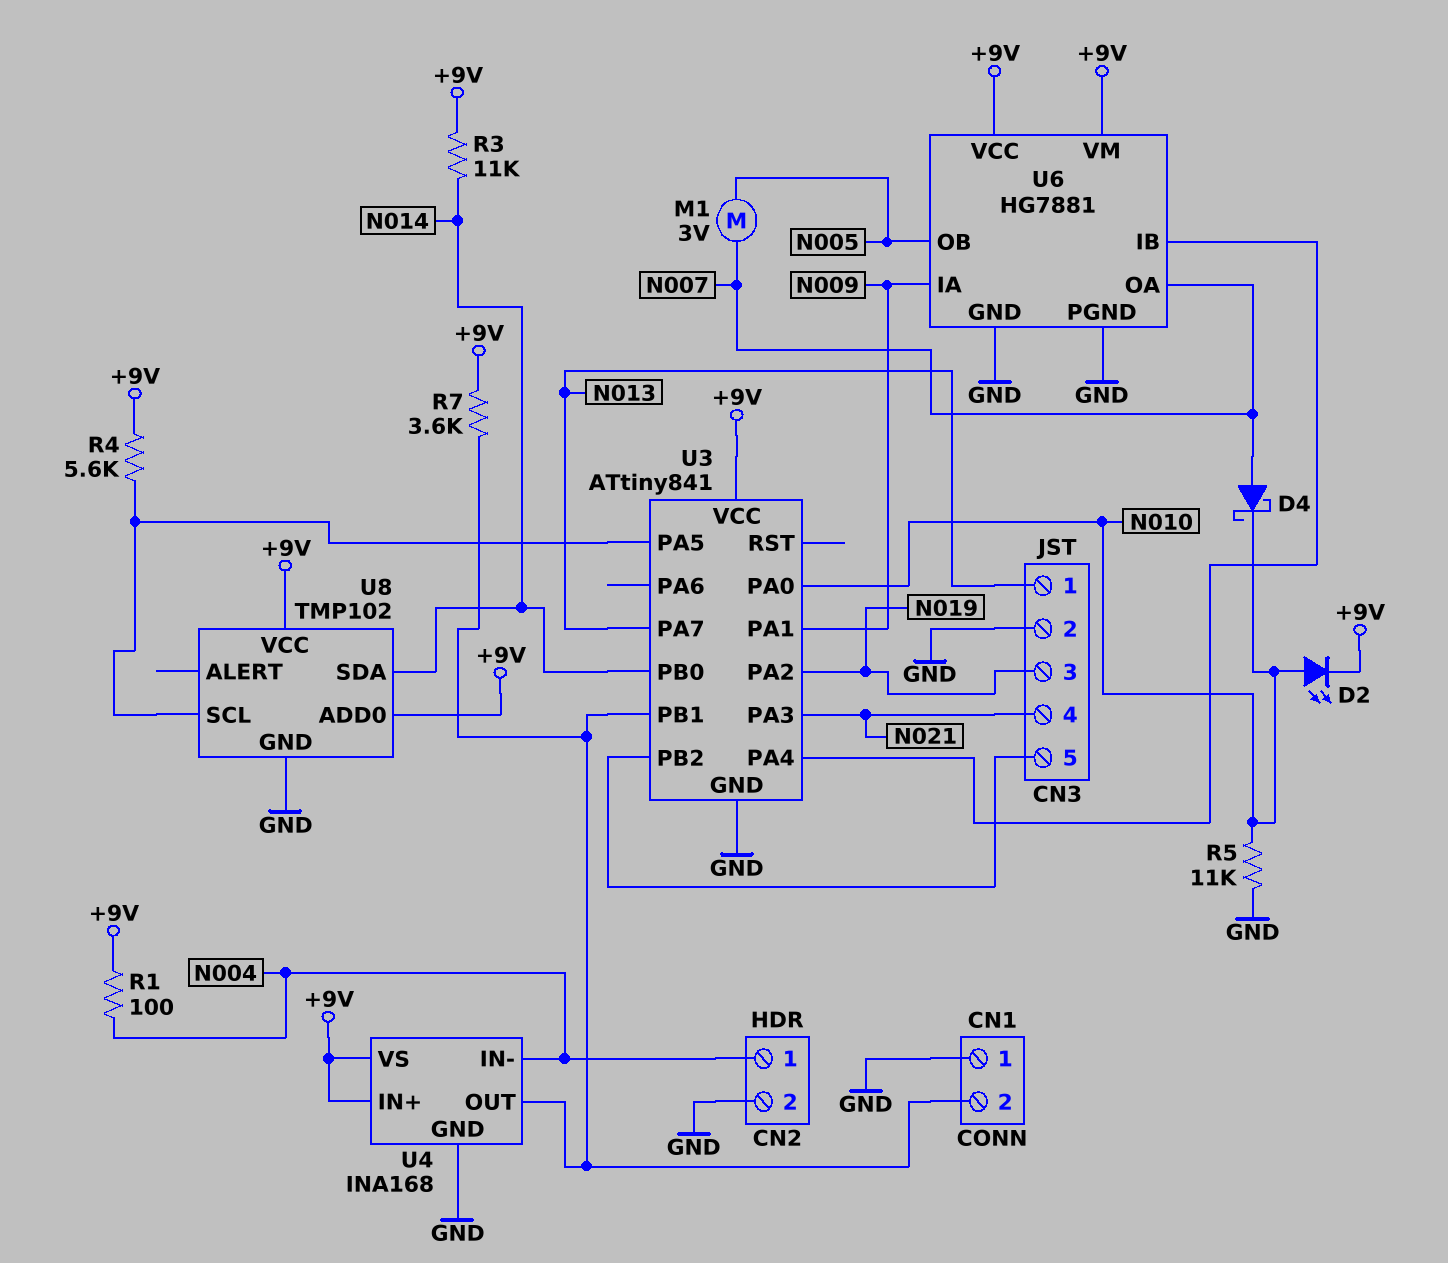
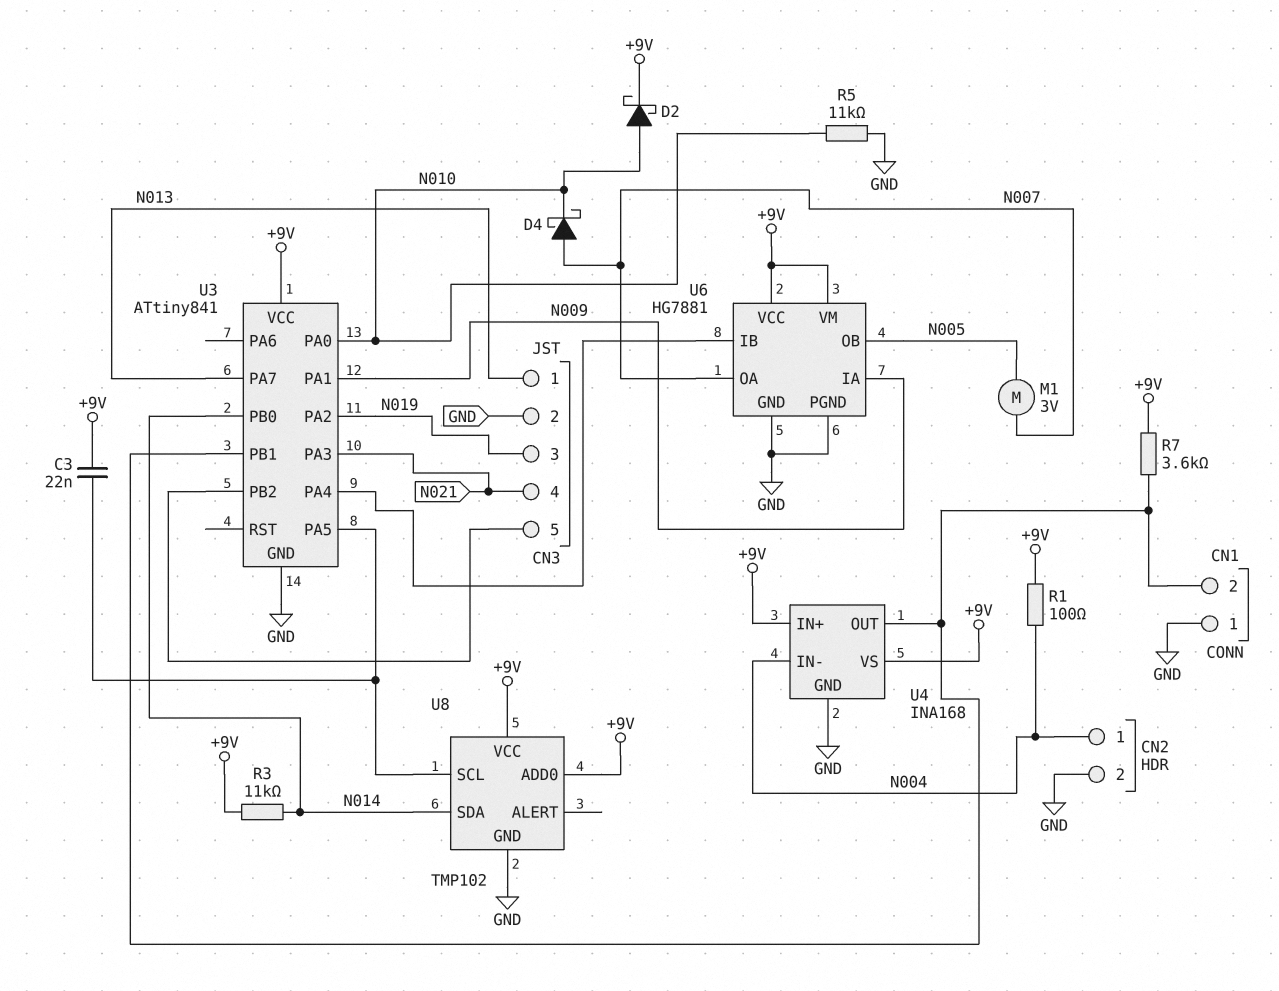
C3: none -> 22nF (+9V, U3/PA5)
D2: LED (A N010, K +9V) -> schottky (A N010, K +9V)
R4: 5.6k (+9V, U3/PA5) -> none

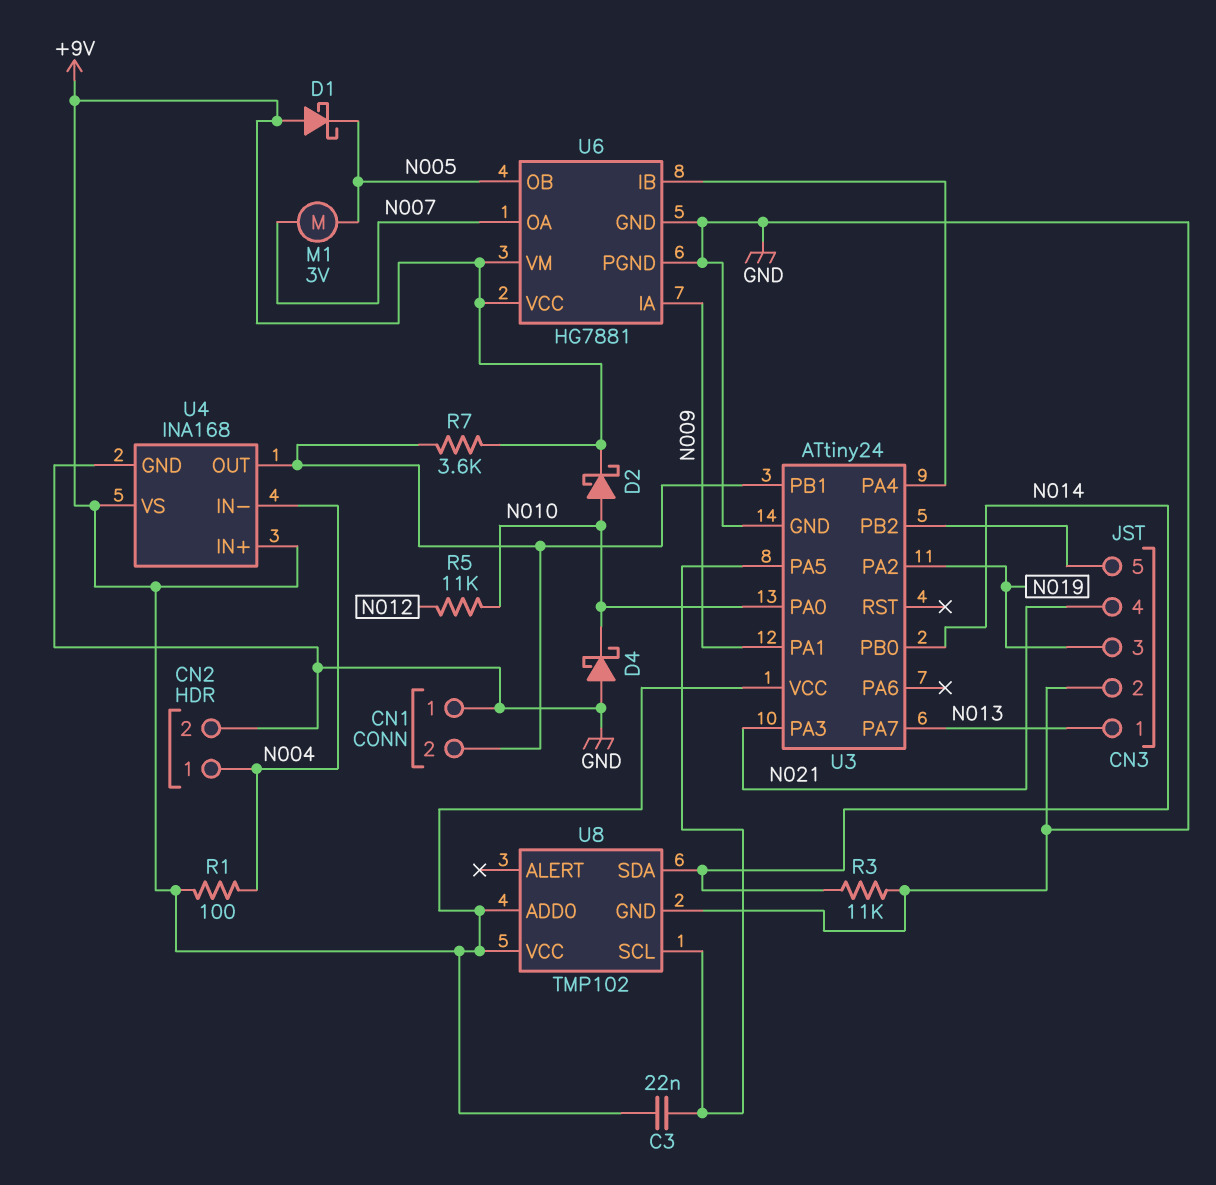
D1: none -> schottky (A +9V, K N005)
D4: schottky (A N007, K N010) -> schottky (A GND, K N010)
R3: 11k (+9V, N014) -> 11k (GND, N014)
R5: 11k (GND, N010) -> 11k (N010, N012)
U3: ATtiny841 -> ATtiny24

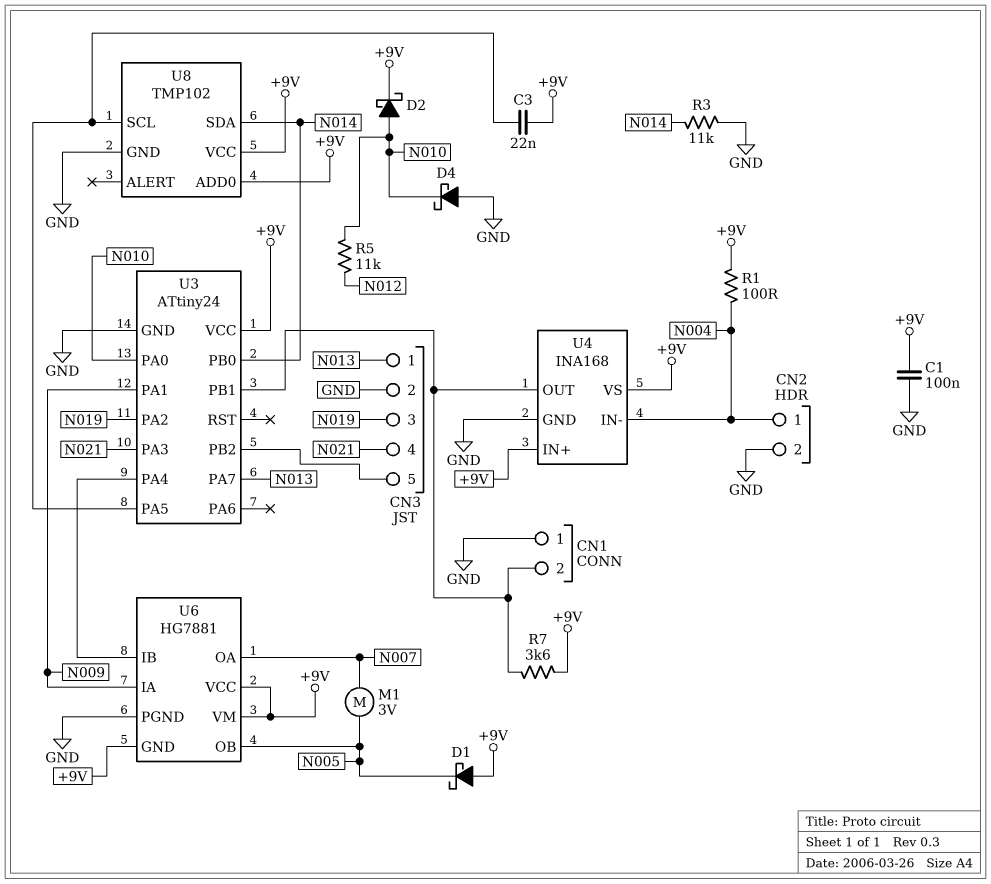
C1: none -> 100nF (+9V, GND)
U6 pin GND: GND -> +9V

